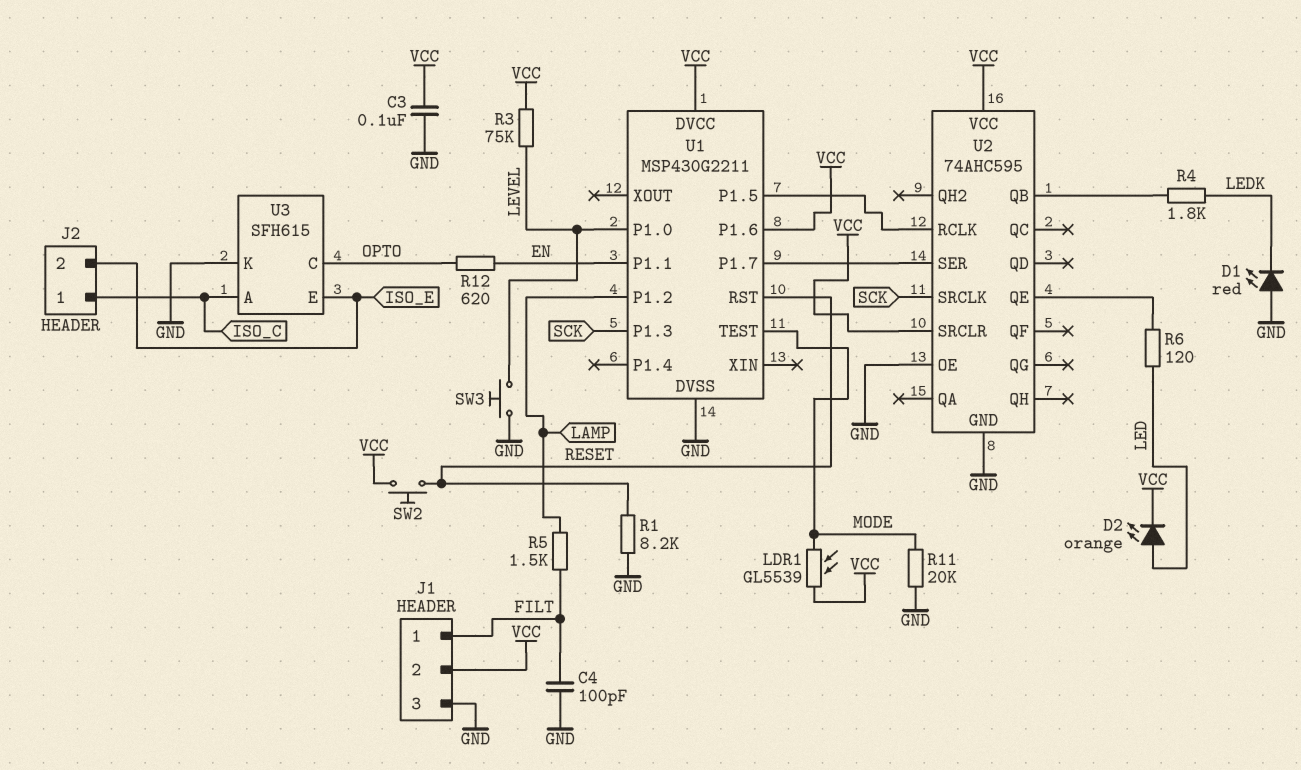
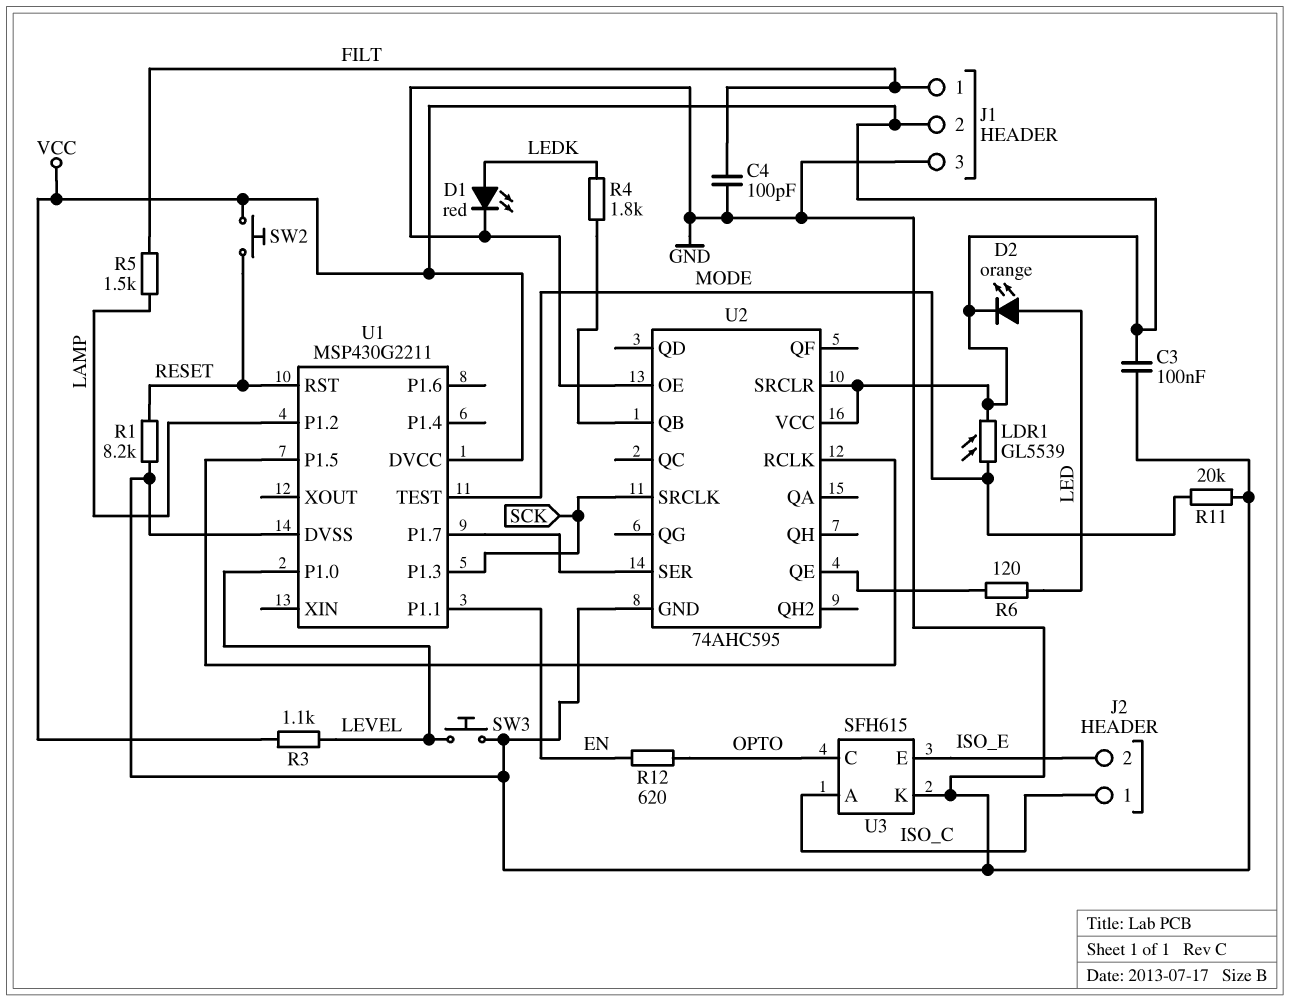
D1: LED red (A GND, K LEDK) -> LED red (A LEDK, K GND)
R3: 75k (LEVEL, VCC) -> 1.1k (LEVEL, VCC)
U1 pin P1.6: VCC -> none

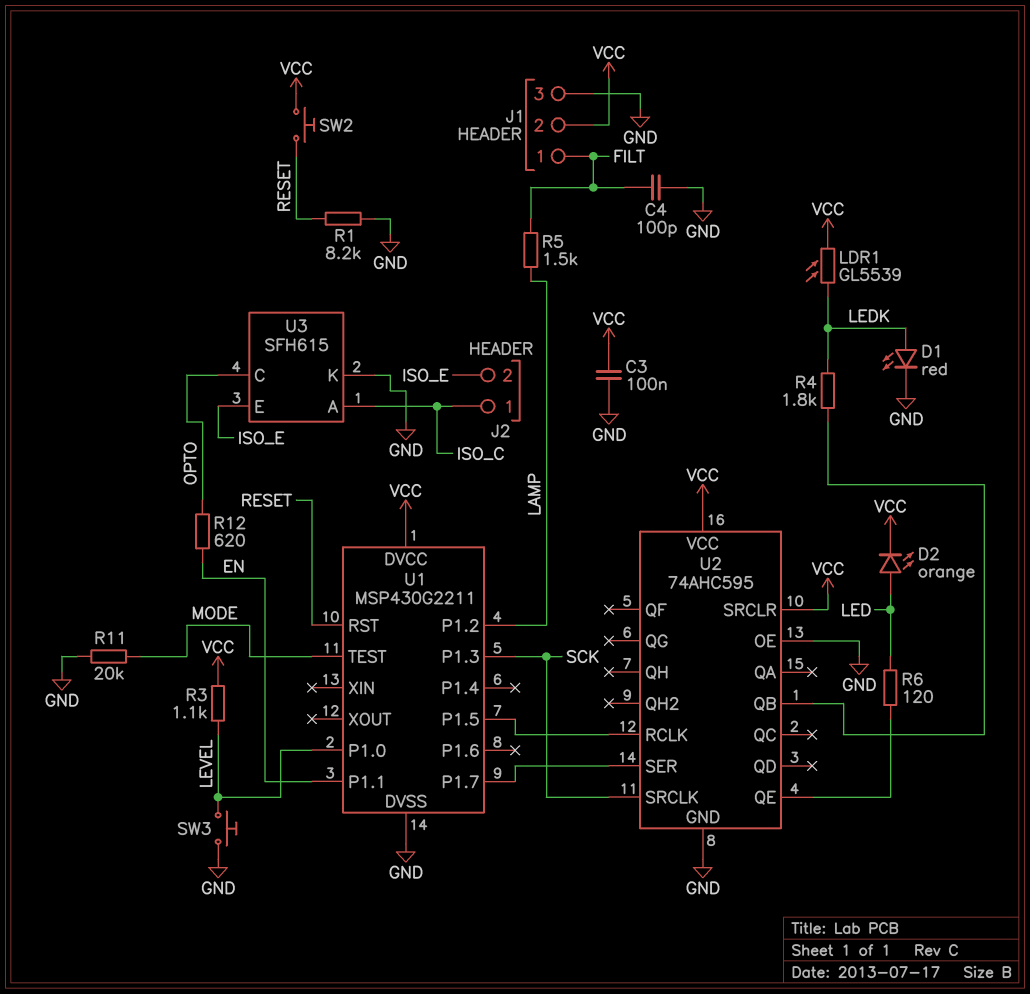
LDR1: GL5539 (MODE, VCC) -> GL5539 (LEDK, VCC)

